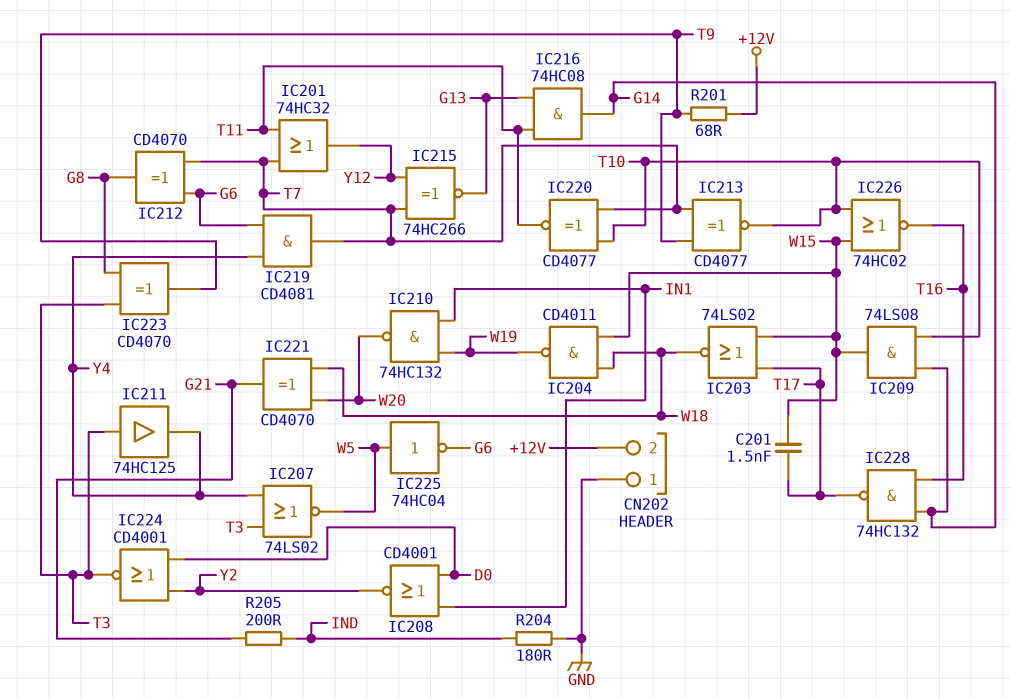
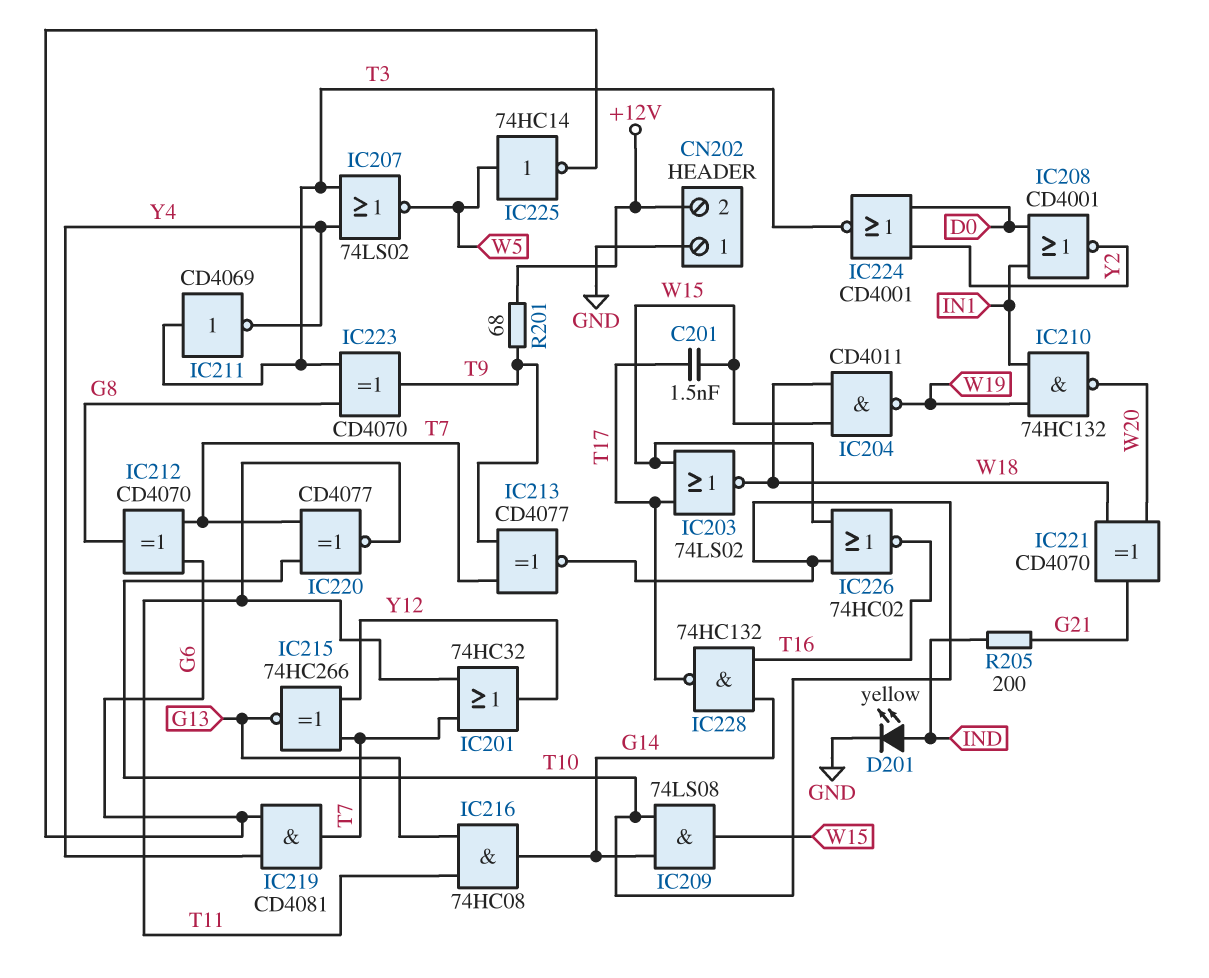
D201: none -> LED yellow (A IND, K GND)
IC211: buffer 74HC125 (in T3, out Y4) -> NOT CD4069 (in T3, out Y4)
IC225: NOT 74HC04 (in W5, out G6) -> NOT 74HC14 (in W5, out G6)
R204: 180 (GND, IND) -> none

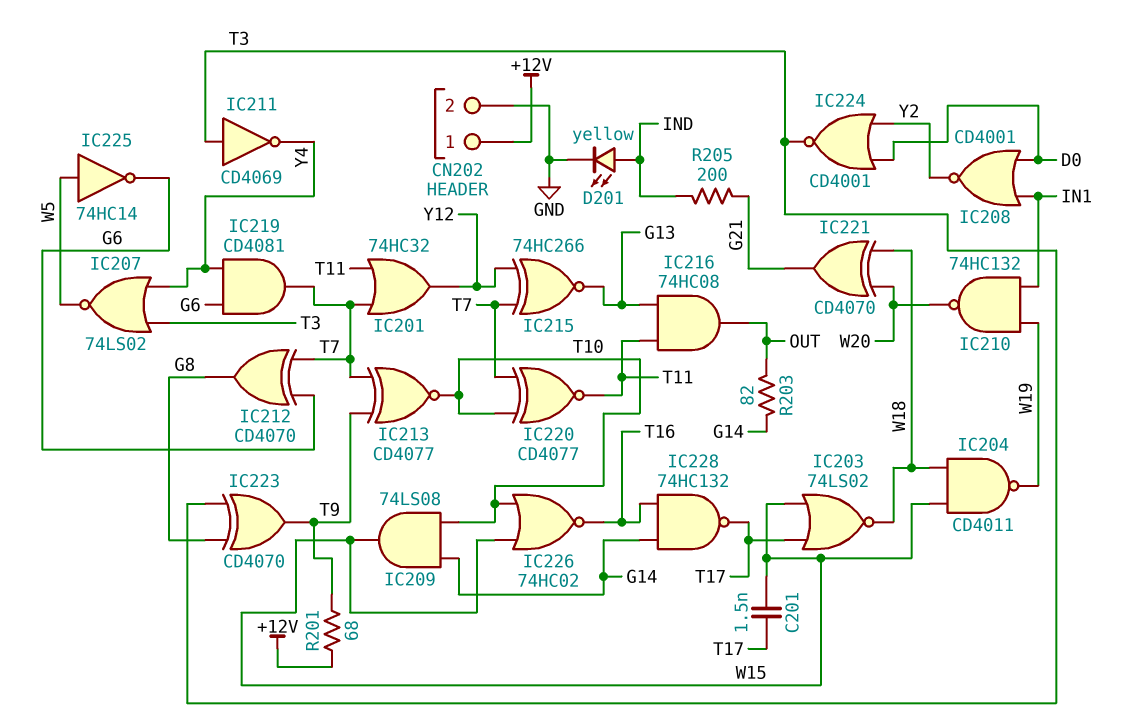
CN202 pin 1: GND -> +12V
CN202 pin 2: +12V -> GND
IC216: AND 74HC08 (in G13, in T11, out G14) -> AND 74HC08 (in G13, in T11, out OUT)
R203: none -> 82 (G14, OUT)

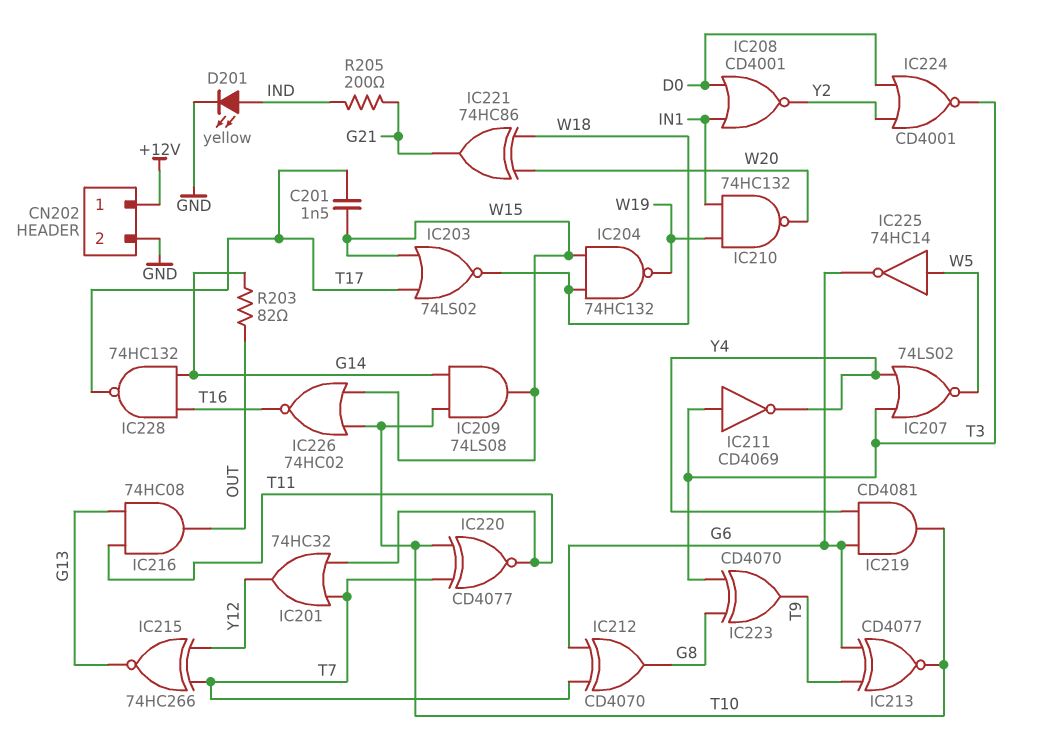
IC204: NAND CD4011 (in W15, in W18, out W19) -> NAND 74HC132 (in W15, in W18, out W19)
IC213: XNOR CD4077 (in T7, in T9, out T10) -> XNOR CD4077 (in G6, in T9, out T10)
IC219: AND CD4081 (in G6, in Y4, out T7) -> AND CD4081 (in G6, in Y4, out T10)
IC221: XOR CD4070 (in W18, in W20, out G21) -> XOR 74HC86 (in W18, in W20, out G21)
R201: 68 (+12V, T9) -> none

